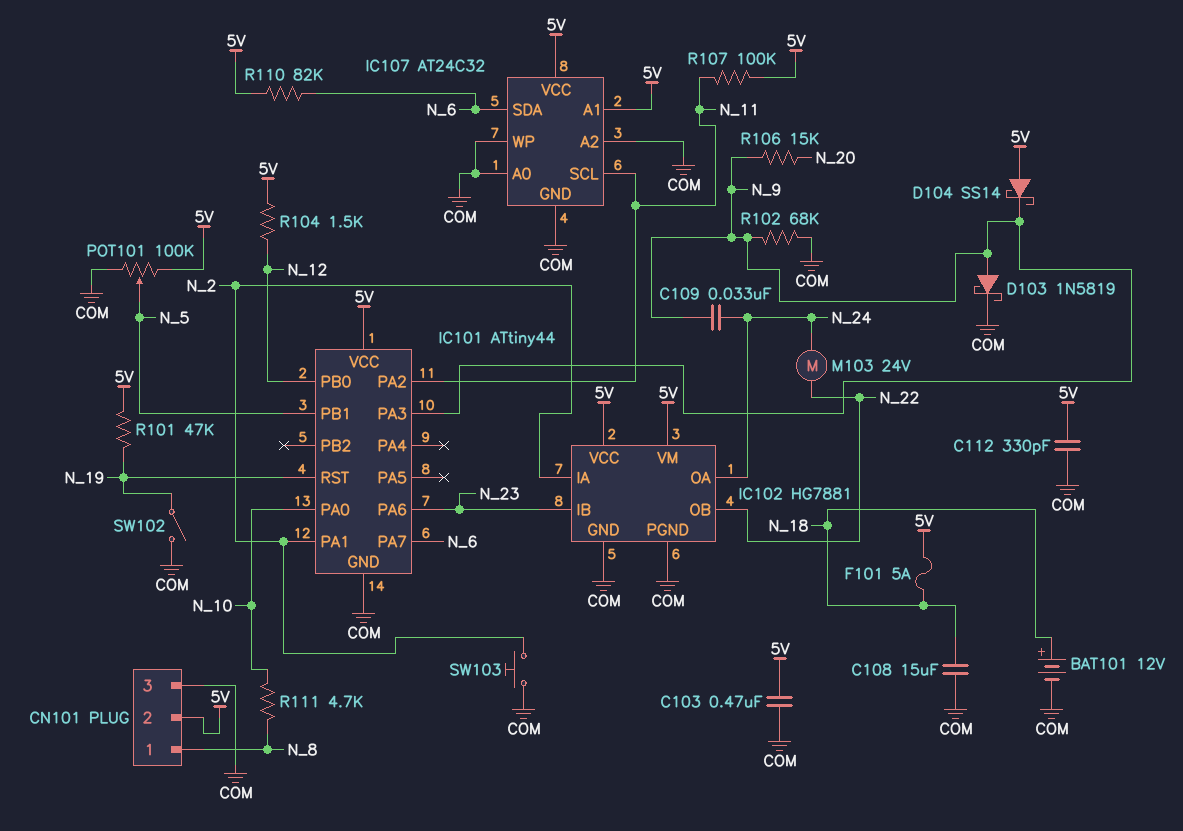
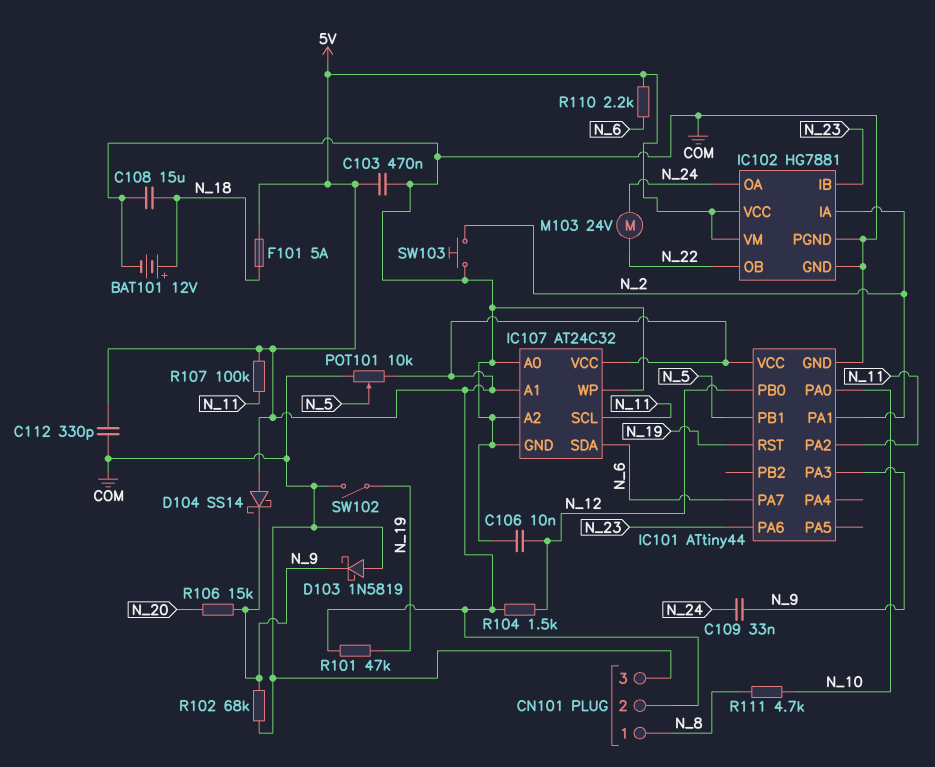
C106: none -> 10nF (COM, N_12)
D103: schottky 1N5819 (A N_9, K COM) -> schottky 1N5819 (A COM, K N_9)
POT101: 100k (5V, COM, wiper N_5) -> 10k (5V, COM, wiper N_5)
R110: 82k (5V, N_6) -> 2.2k (5V, N_6)

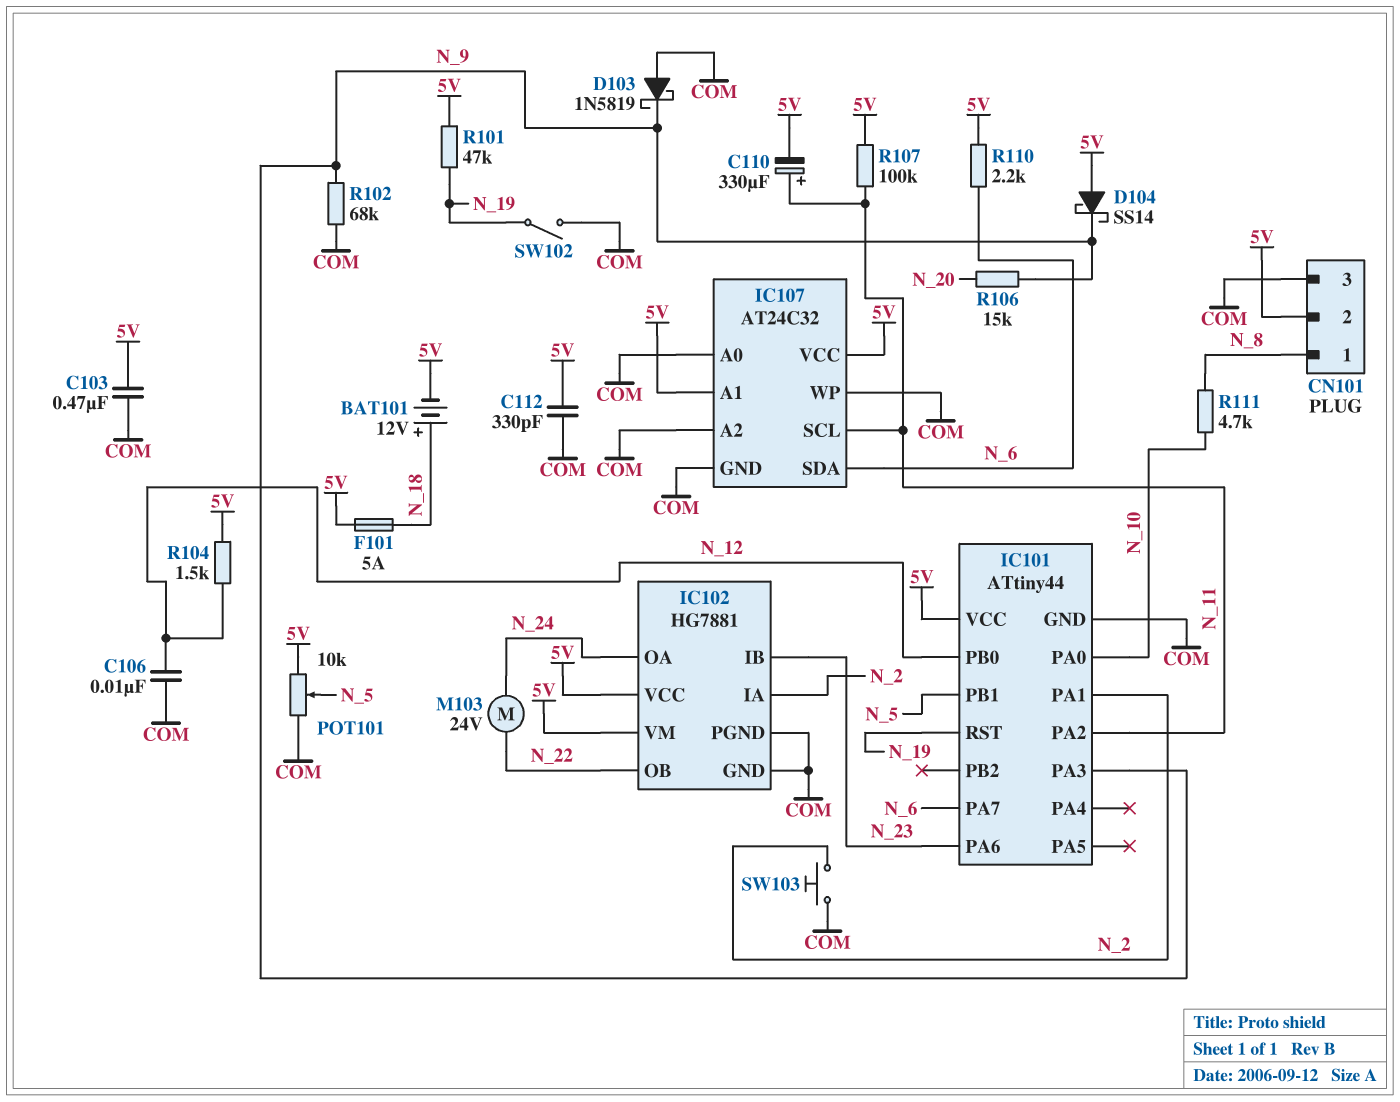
BAT101: 12V (plus N_18, minus COM) -> 12V (plus N_18, minus 5V)
C108: 15uF (COM, N_18) -> none
C109: 33nF (N_9, N_24) -> none
C110: none -> 330uF (plus N_11, minus 5V)

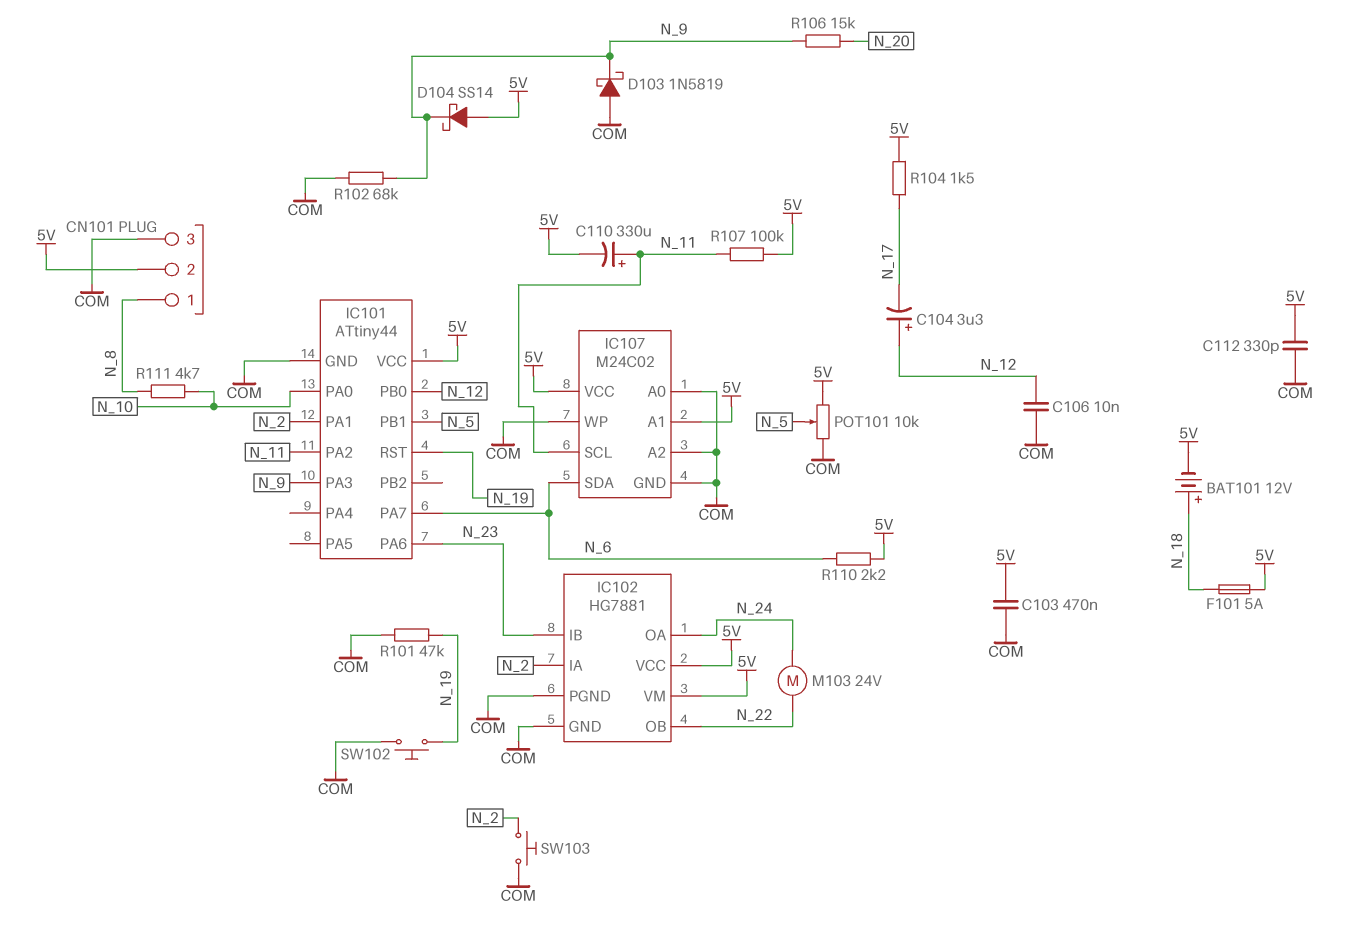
C104: none -> 3.3uF (plus N_12, minus N_17)
IC107: AT24C32 -> M24C02
R101: 47k (5V, N_19) -> 47k (COM, N_19)
R104: 1.5k (5V, N_12) -> 1.5k (5V, N_17)
SW102: switch (COM, N_19) -> button (COM, N_19)

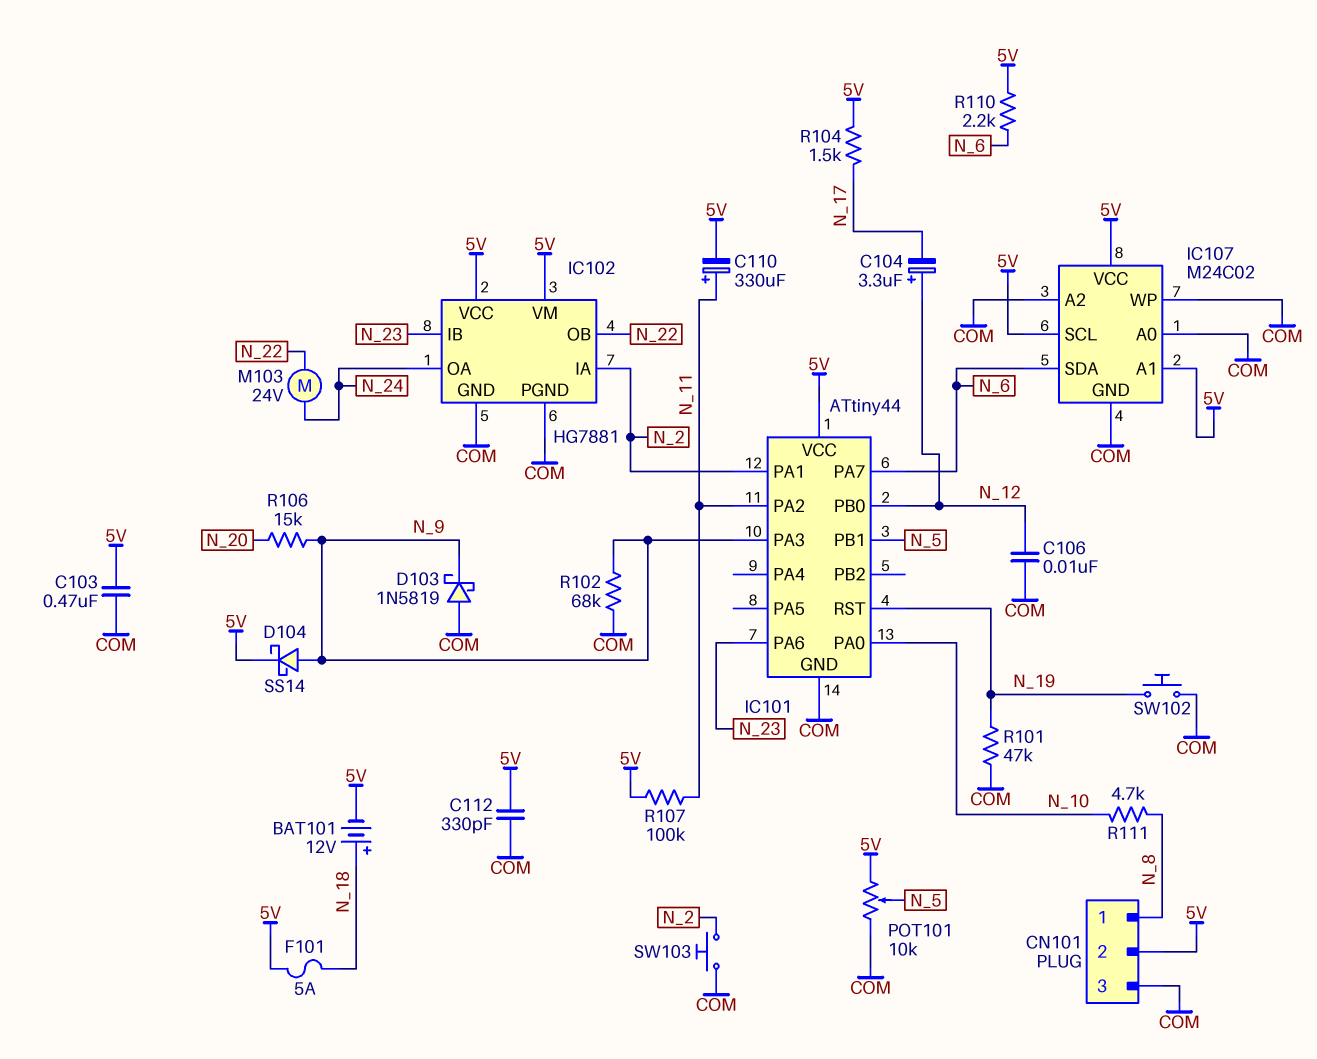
D104: schottky SS14 (A 5V, K N_9) -> schottky SS14 (A N_9, K 5V)
IC107 pin SCL: N_11 -> 5V

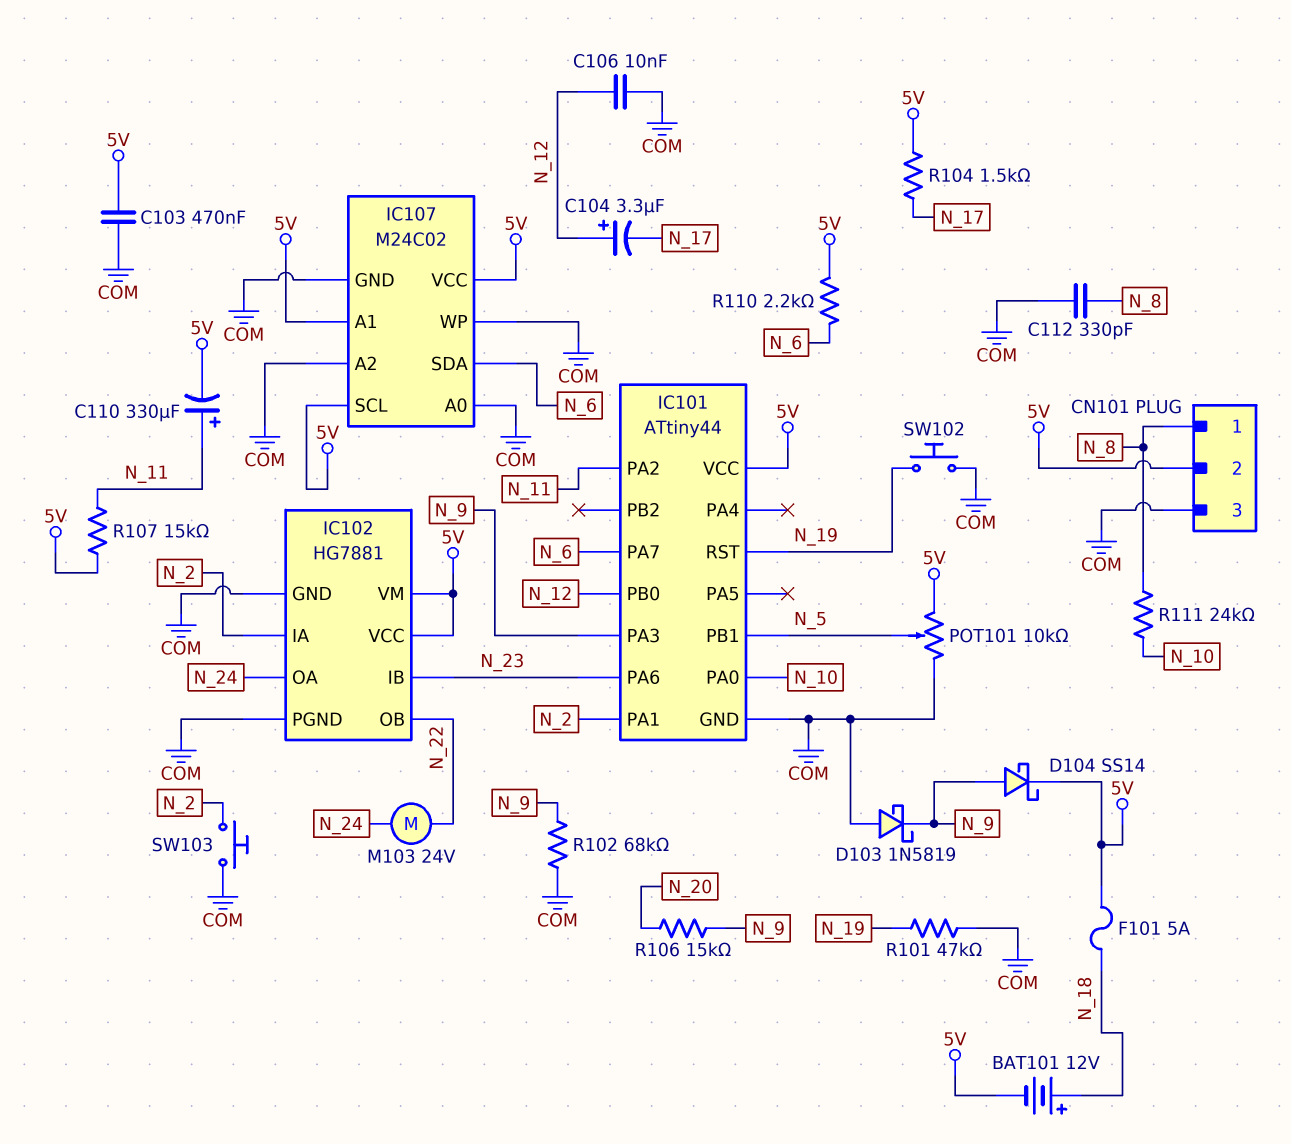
C112: 330pF (5V, COM) -> 330pF (COM, N_8)
R107: 100k (5V, N_11) -> 15k (5V, N_11)
R111: 4.7k (N_8, N_10) -> 24k (N_8, N_10)

